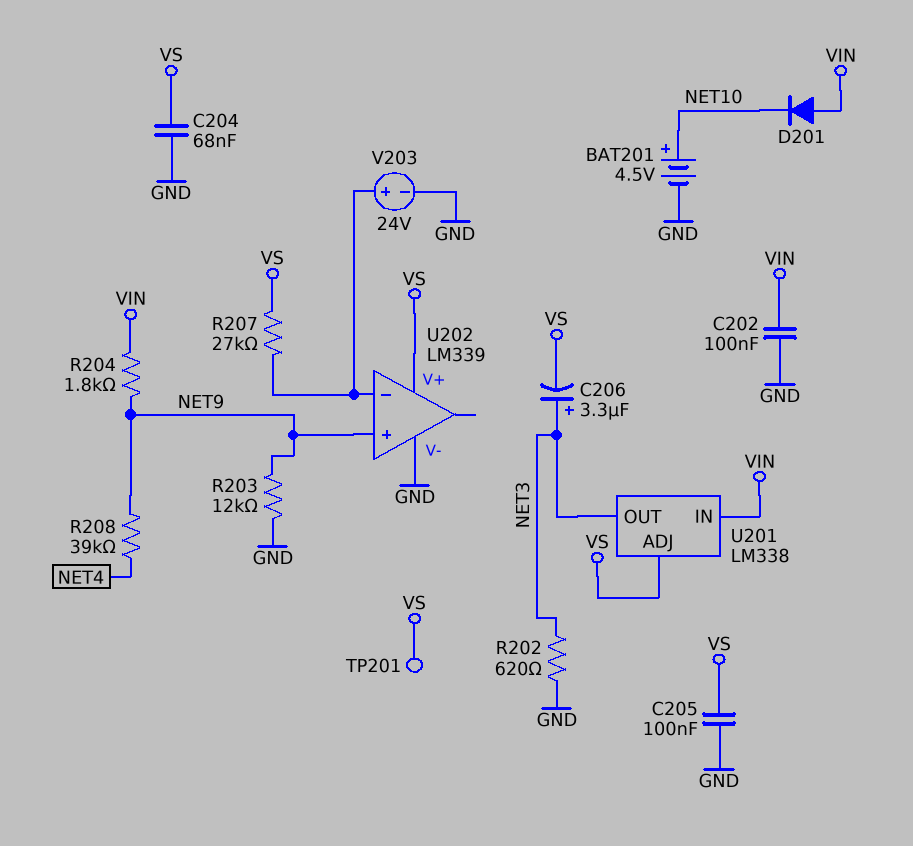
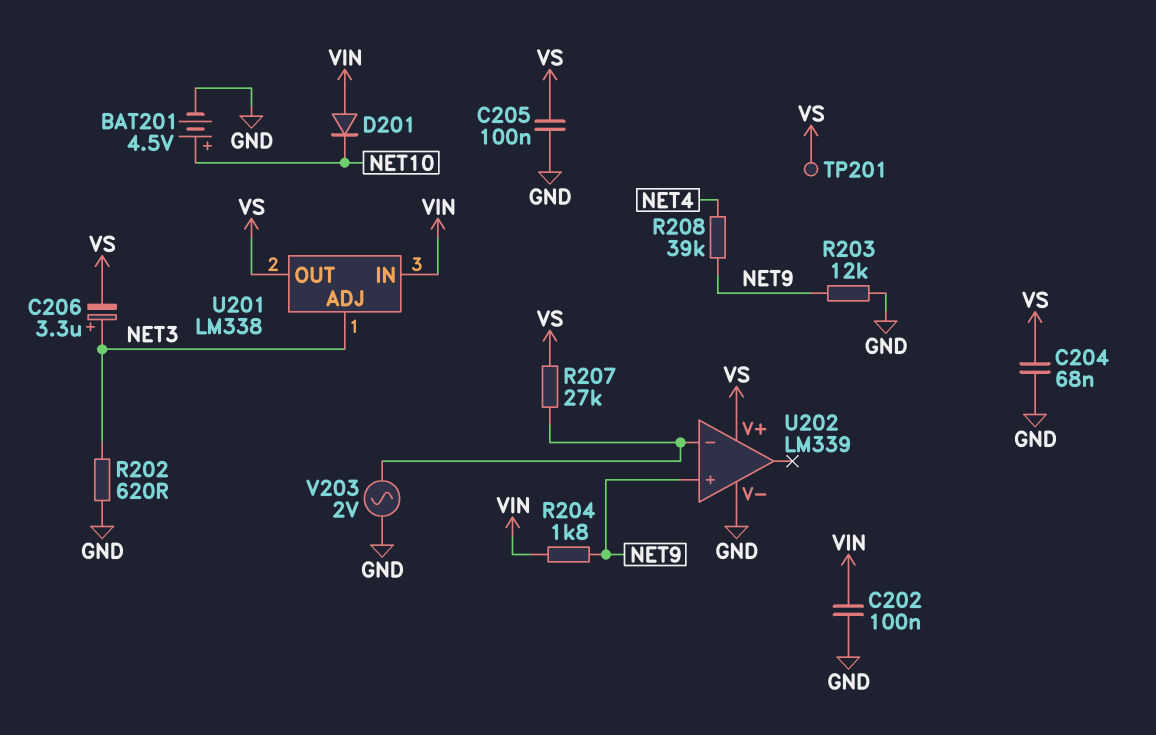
U201 pin ADJ: VS -> NET3
U201 pin OUT: NET3 -> VS
V203: 24V (plus U202/in-, minus GND) -> AC 2V (GND, U202/in-)

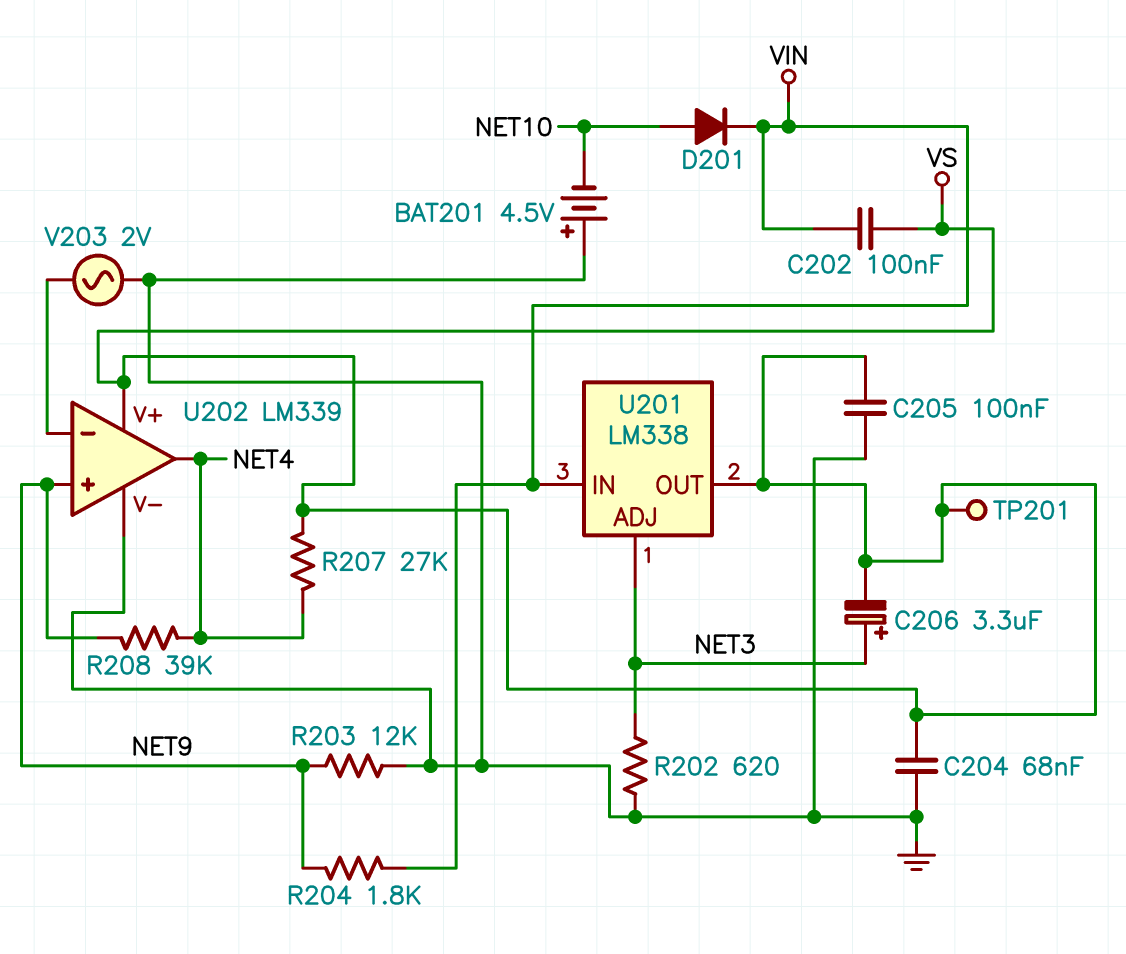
BAT201: 4.5V (plus NET10, minus GND) -> 4.5V (plus GND, minus NET10)
C202: 100nF (GND, VIN) -> 100nF (VIN, VS)
D201: diode (A VIN, K NET10) -> diode (A NET10, K VIN)
R207: 27k (U202/in-, VS) -> 27k (NET4, VS)
U202 pin out: none -> NET4

